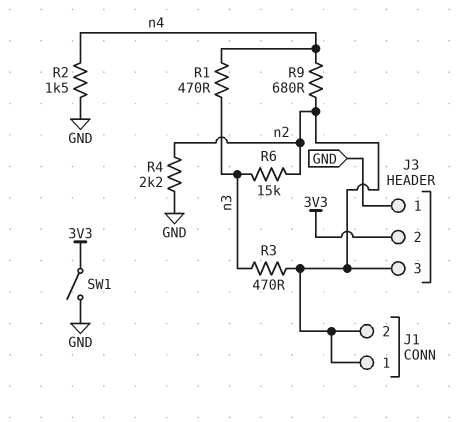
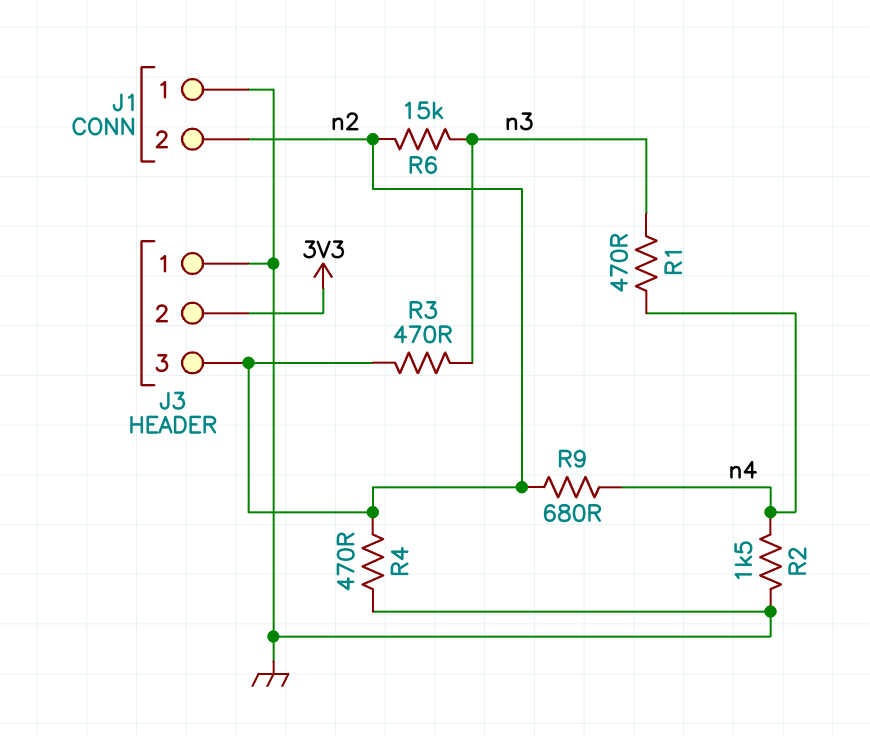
J1 pin 1: n2 -> GND
R4: 2.2k (GND, n2) -> 470 (GND, n2)
SW1: switch (3V3, GND) -> none

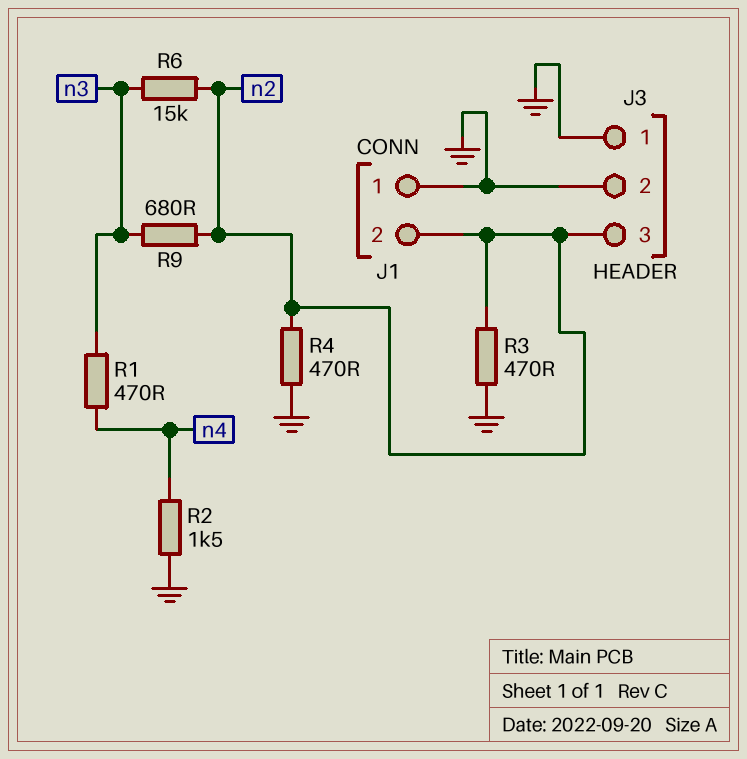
J3 pin 2: 3V3 -> GND
R3: 470 (n2, n3) -> 470 (GND, n2)
R9: 680 (n2, n4) -> 680 (n2, n3)

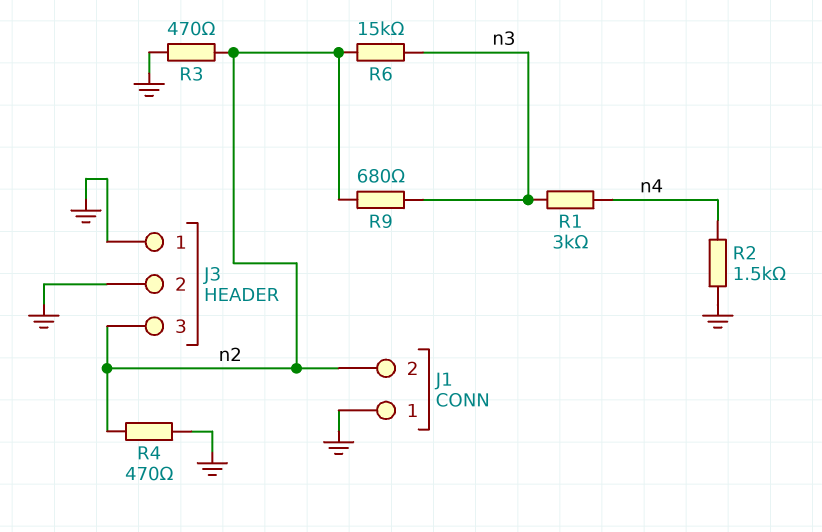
R1: 470 (n3, n4) -> 3k (n3, n4)

